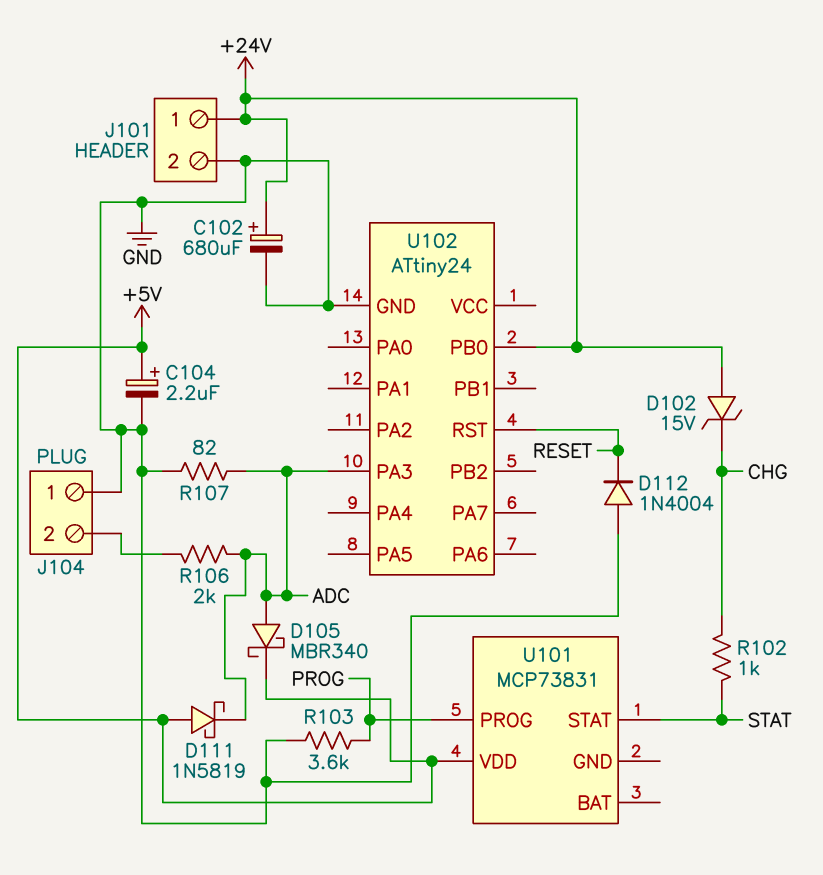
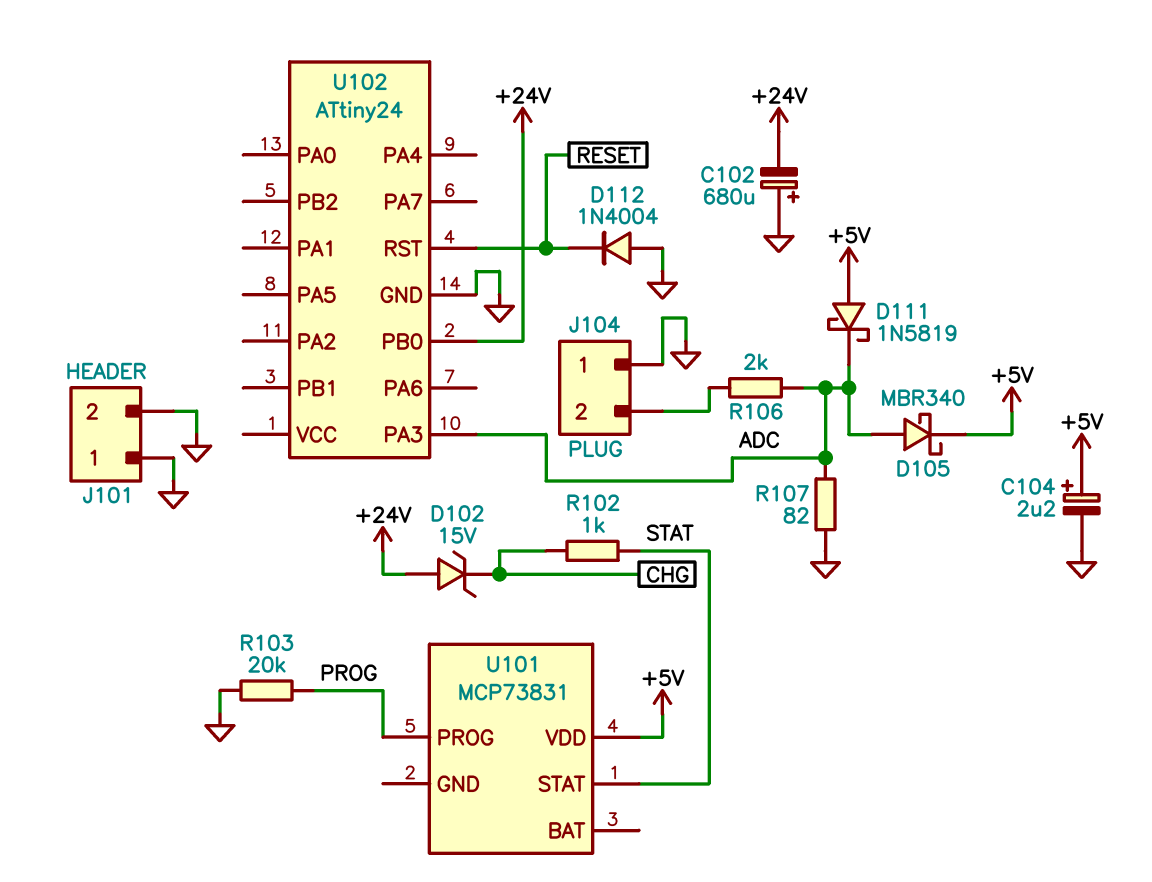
C102: 680uF (plus +24V, minus GND) -> 680uF (plus GND, minus +24V)
J101 pin 1: +24V -> GND
R103: 3.6k (GND, PROG) -> 20k (GND, PROG)

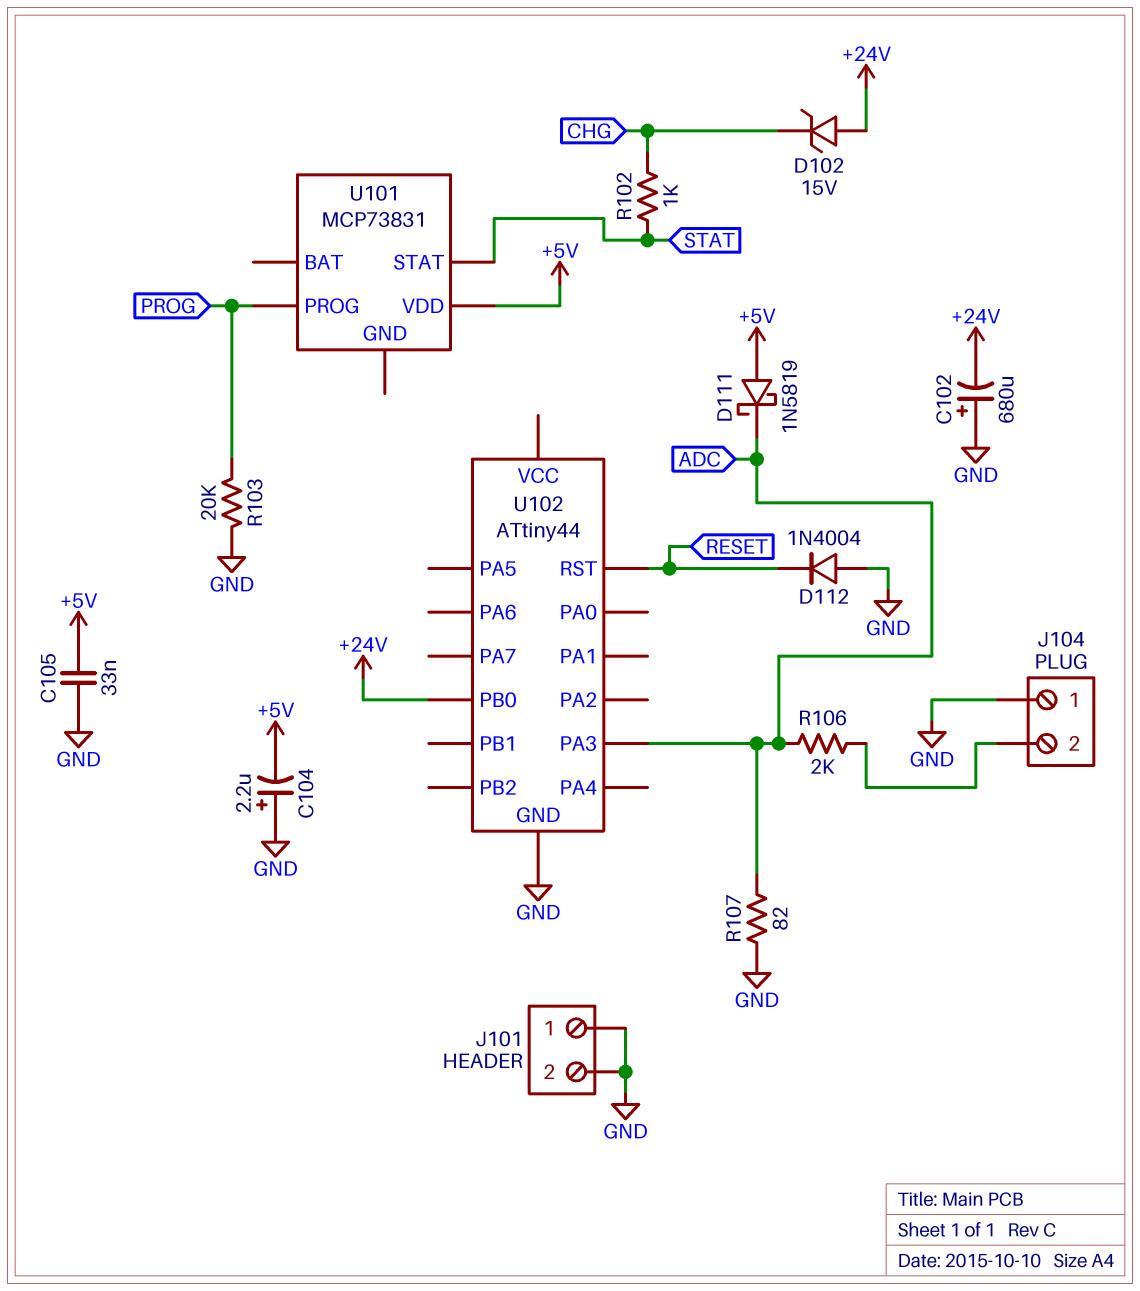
C104: 2.2uF (plus +5V, minus GND) -> 2.2uF (plus GND, minus +5V)
C105: none -> 33nF (+5V, GND)
D105: schottky MBR340 (A ADC, K +5V) -> none
U102: ATtiny24 -> ATtiny44

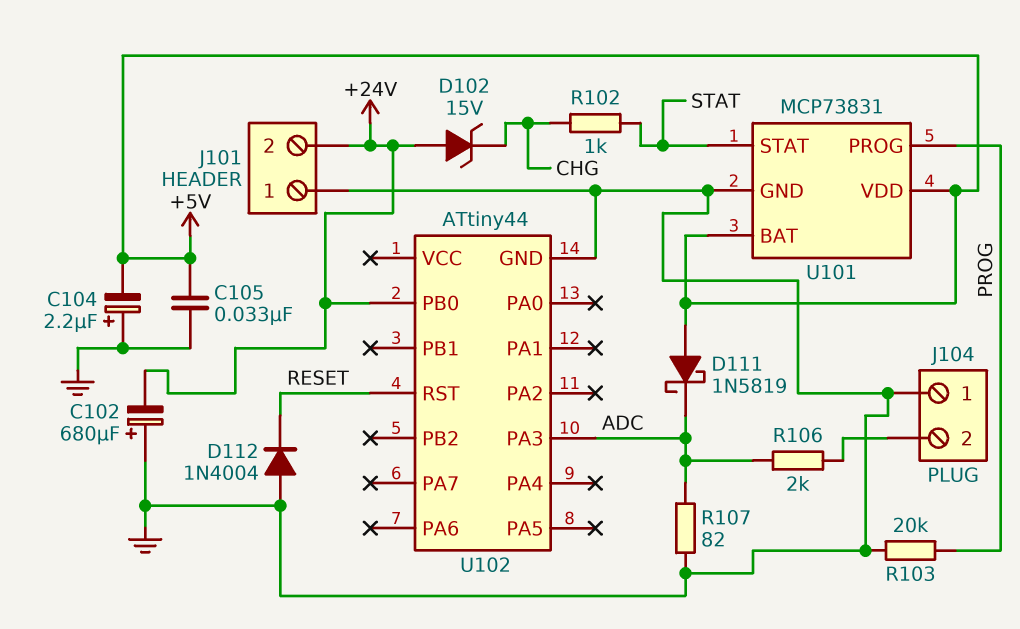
J101 pin 2: GND -> +24V
U101 pin BAT: none -> +5V
U101 pin GND: none -> GND

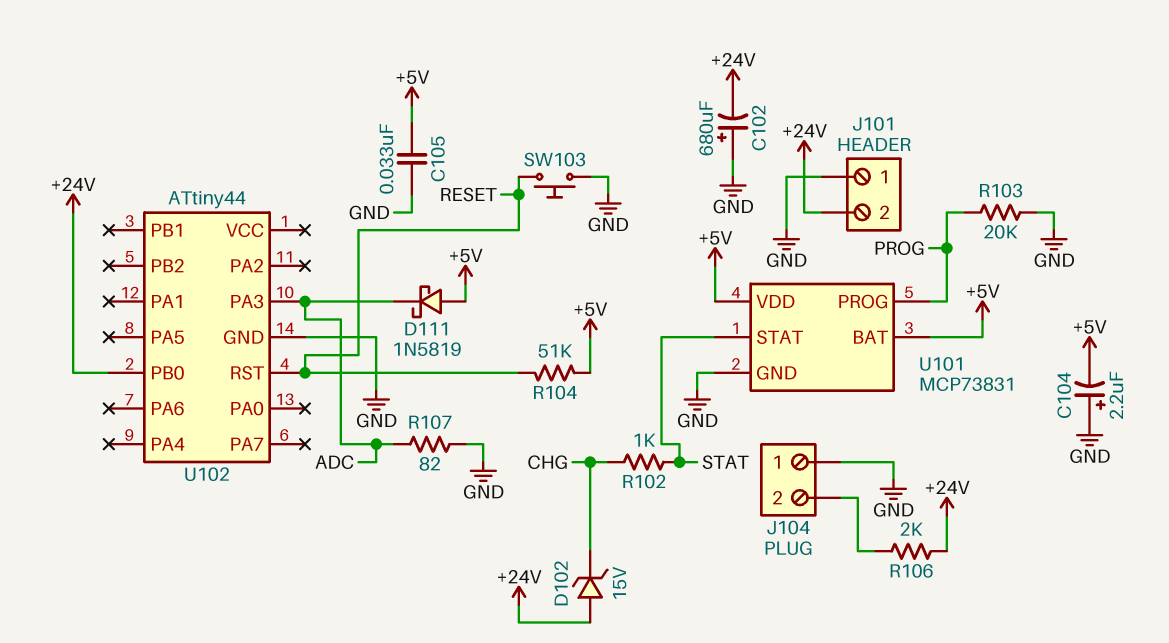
D112: diode 1N4004 (A GND, K RESET) -> none
R104: none -> 51k (+5V, RESET)
R106: 2k (ADC, J104/2) -> 2k (+24V, J104/2)
SW103: none -> button (GND, RESET)

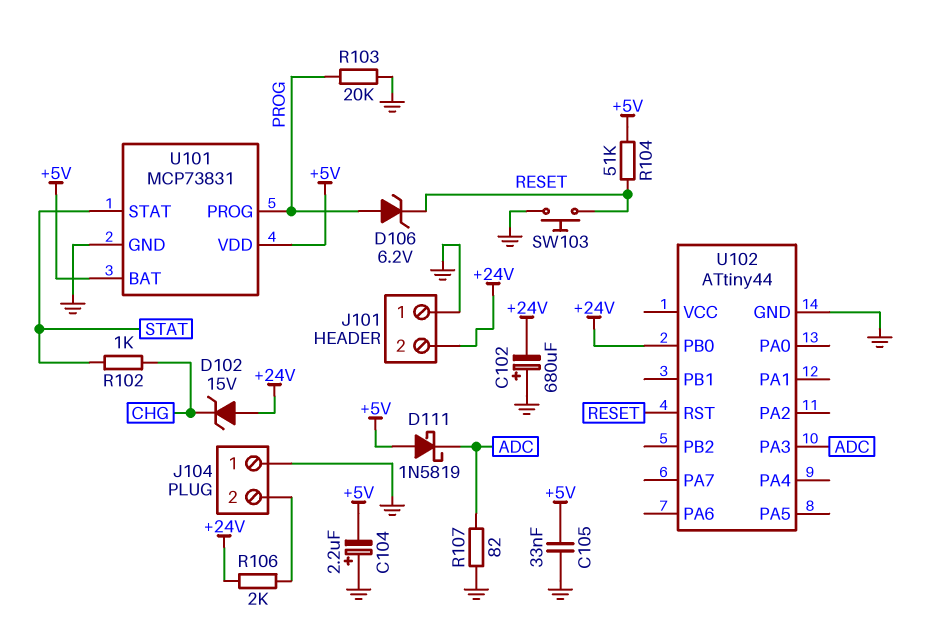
D106: none -> zener 6.2V (A PROG, K RESET)

